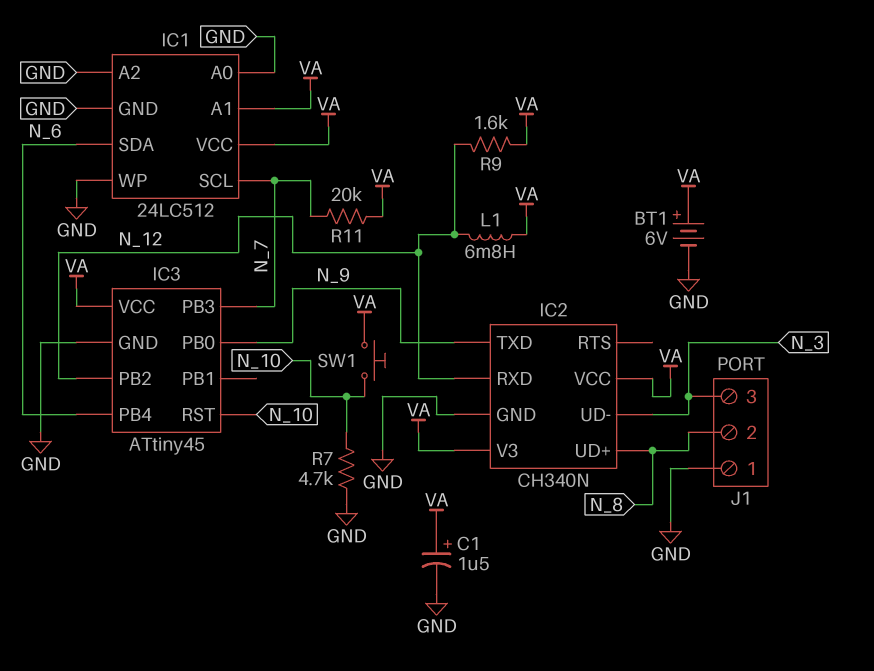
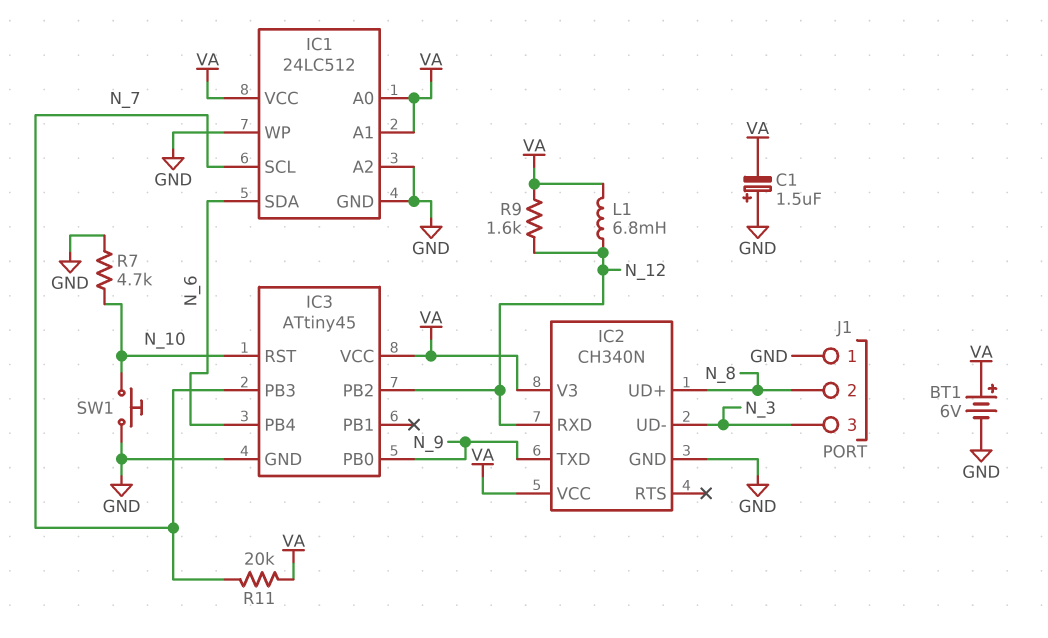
C1: 1.5uF (plus VA, minus GND) -> 1.5uF (plus GND, minus VA)
IC1 pin A0: GND -> VA
SW1: button (N_10, VA) -> button (GND, N_10)

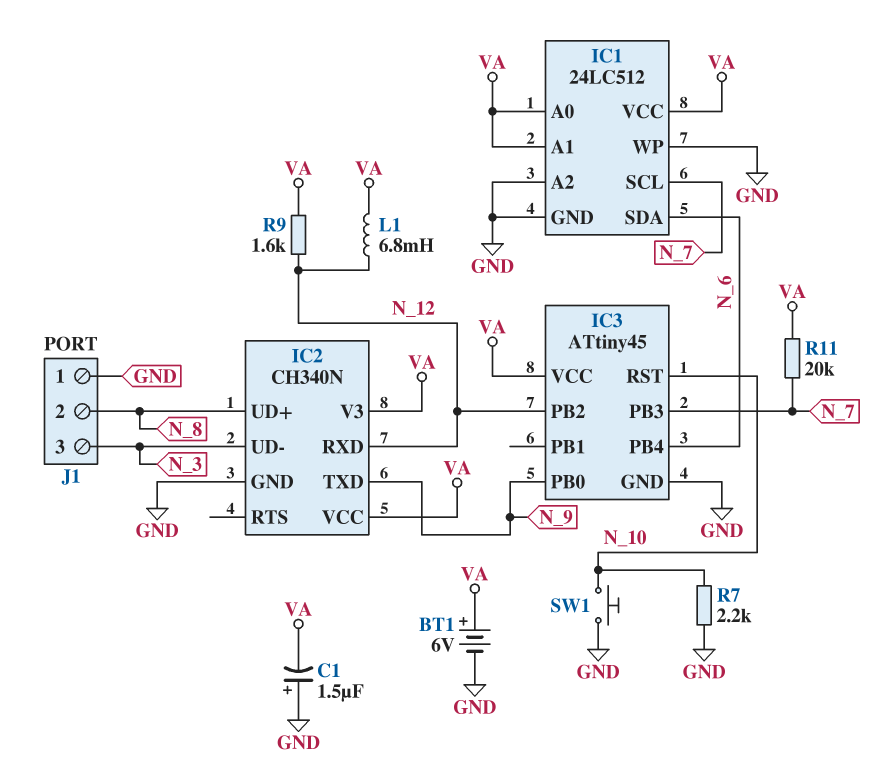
R7: 4.7k (GND, N_10) -> 2.2k (GND, N_10)

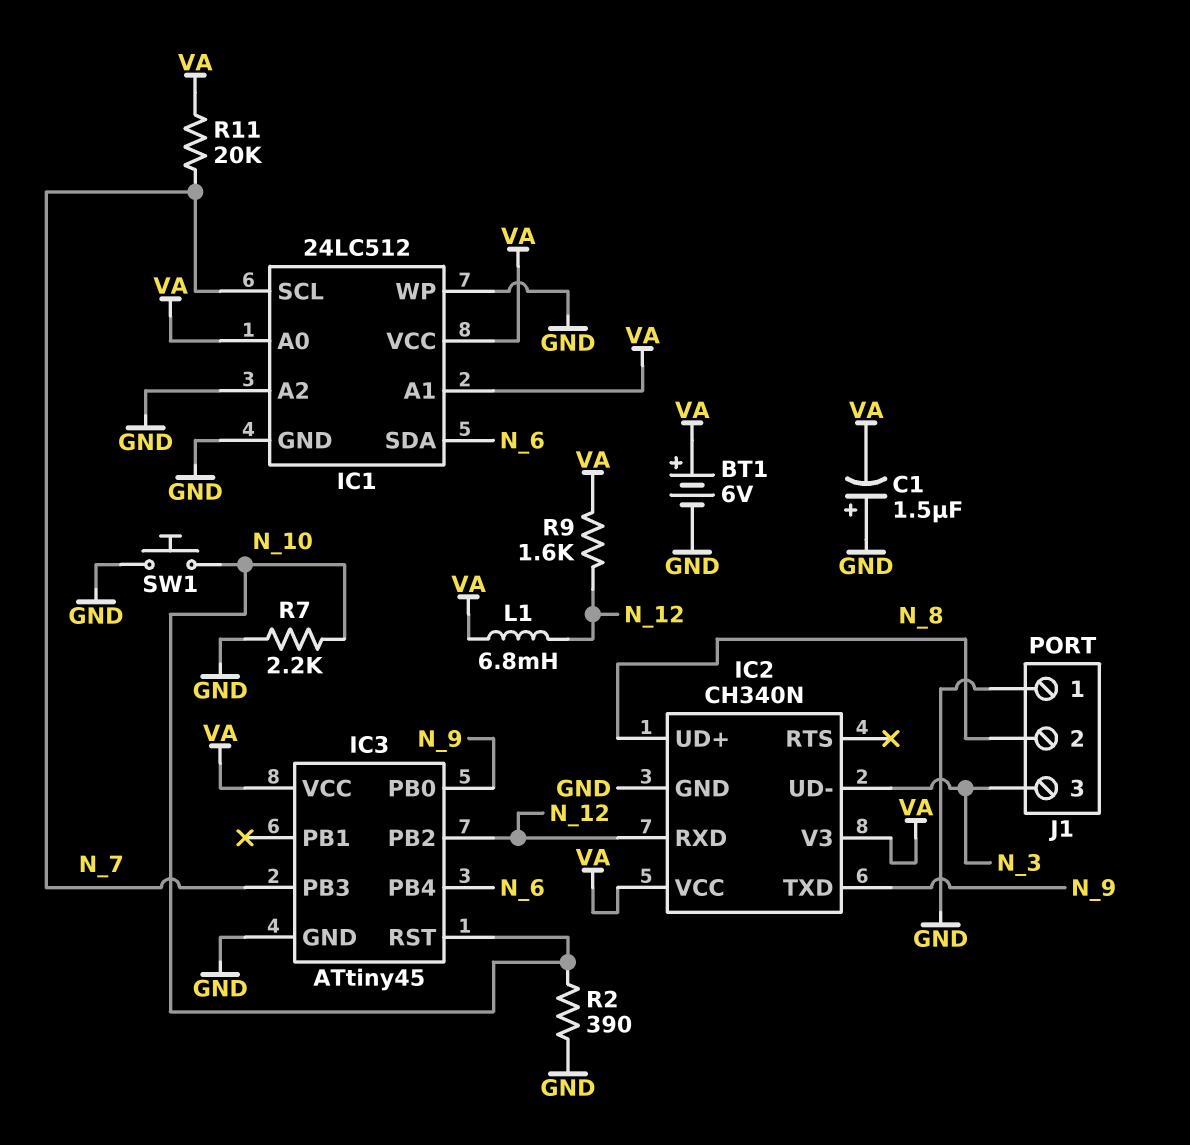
R2: none -> 390 (GND, N_10)

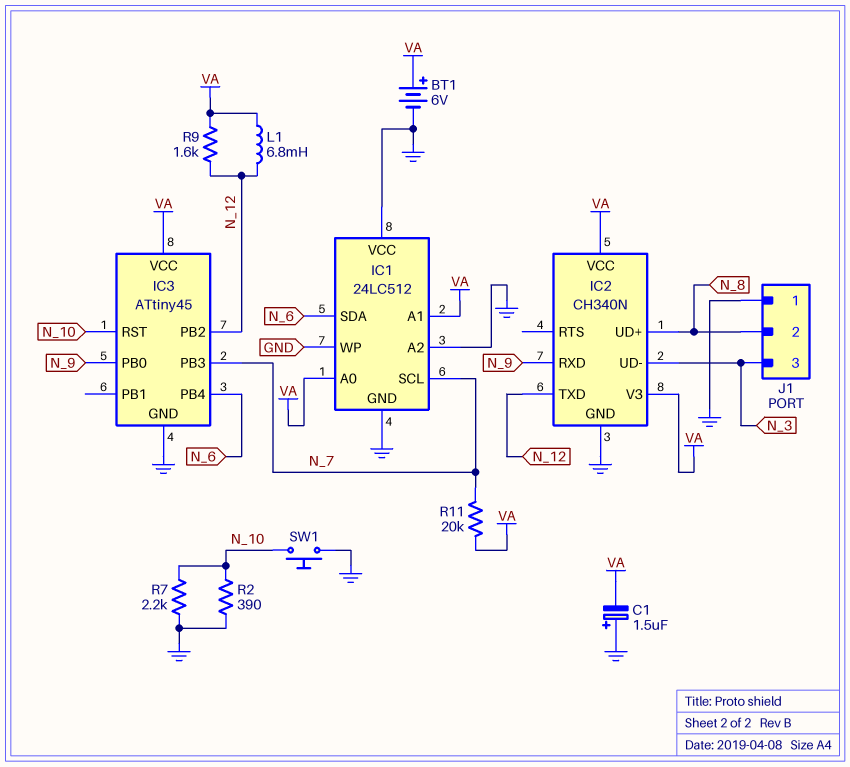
IC1 pin VCC: VA -> GND
IC2 pin RXD: N_12 -> N_9
IC2 pin TXD: N_9 -> N_12

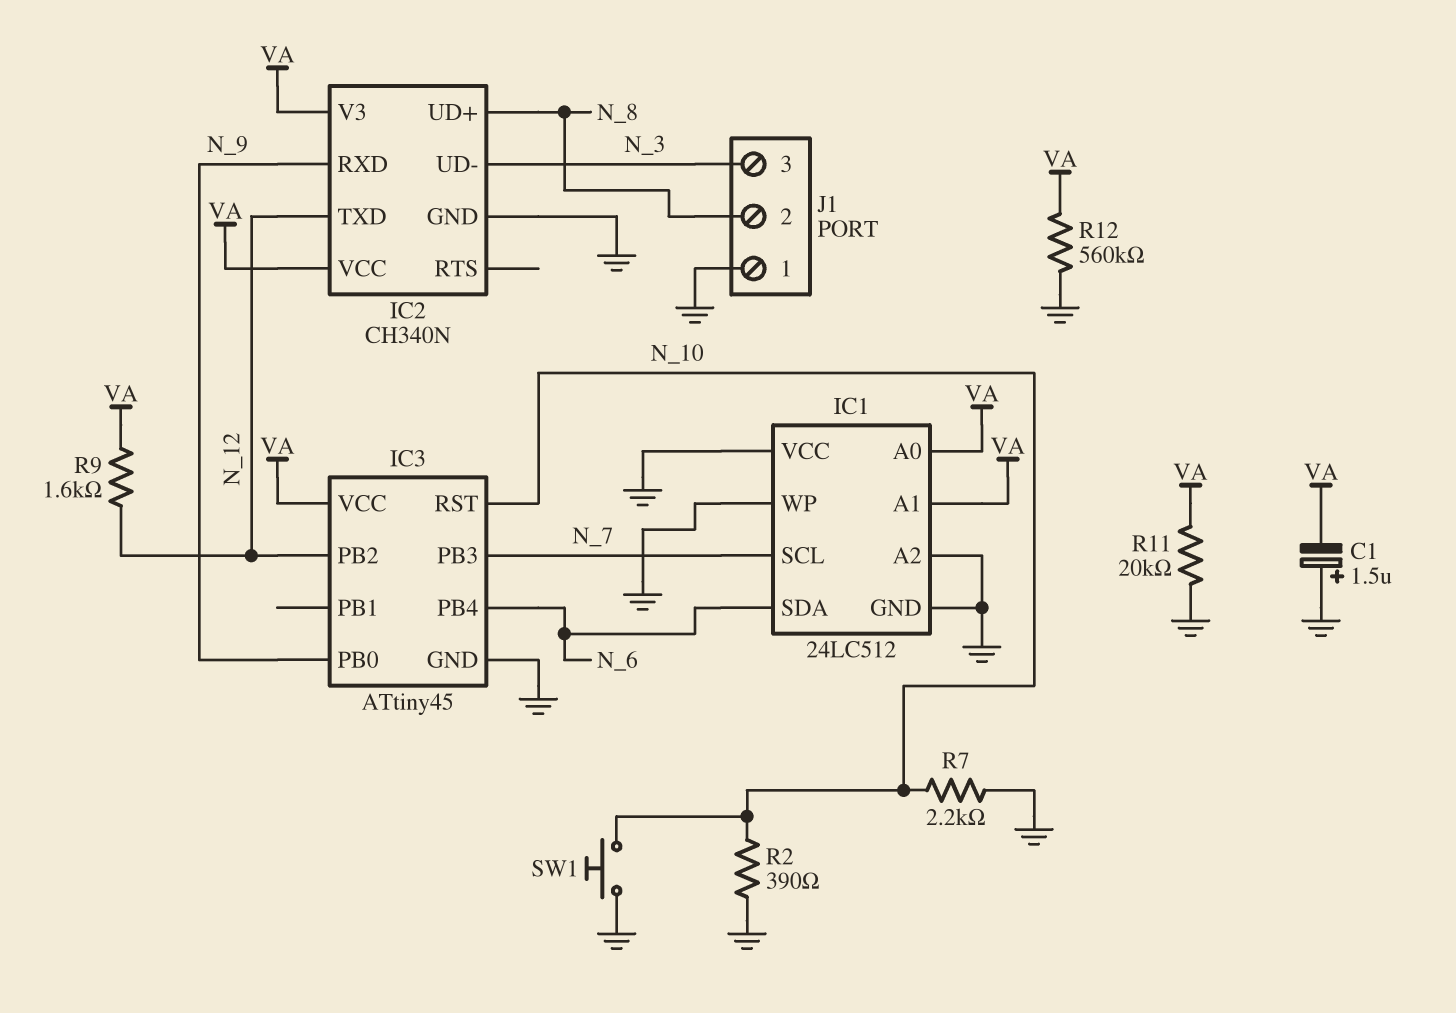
BT1: 6V (plus VA, minus GND) -> none
L1: 6.8mH (N_12, VA) -> none
R11: 20k (N_7, VA) -> 20k (GND, VA)
R12: none -> 560k (GND, VA)

